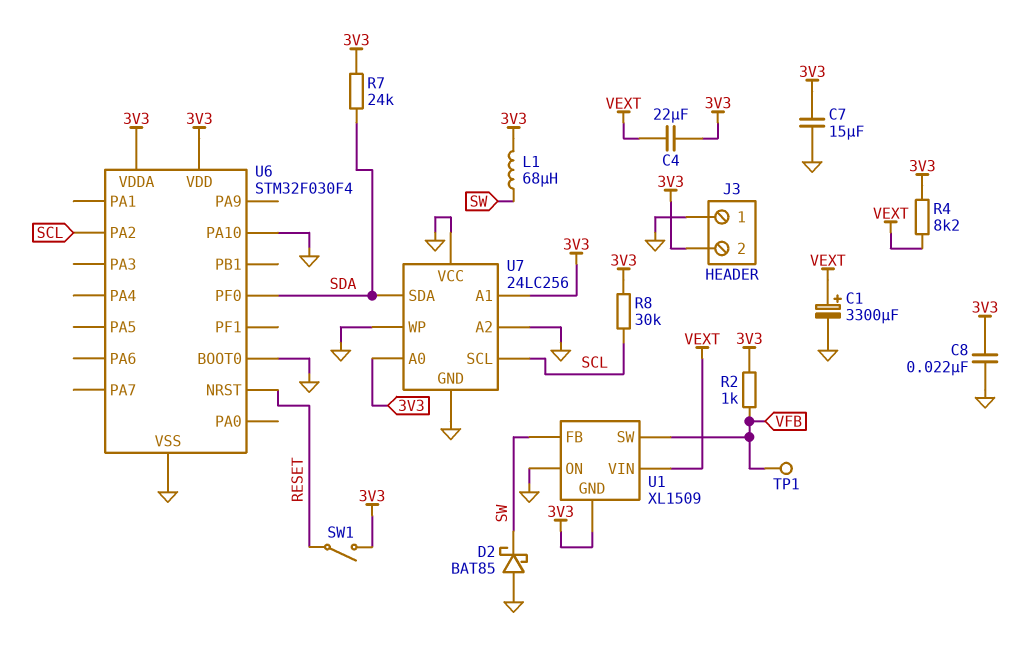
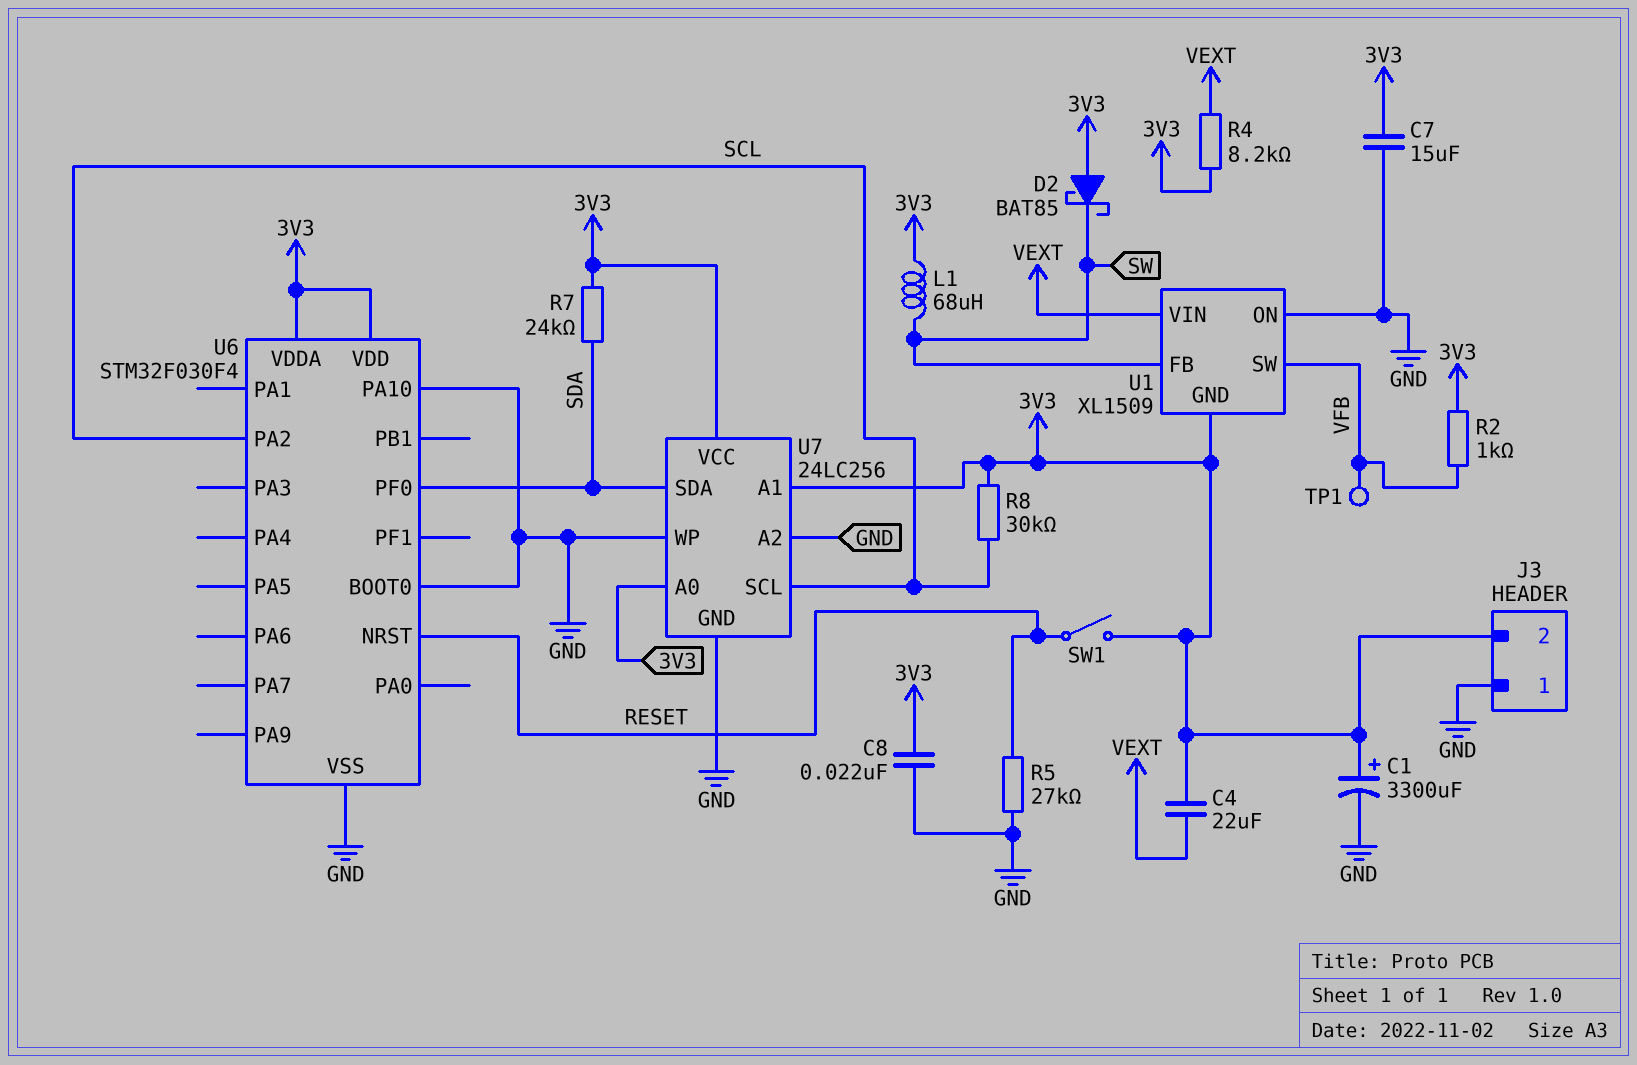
C1: 3300uF (plus VEXT, minus GND) -> 3300uF (plus 3V3, minus GND)
D2: schottky BAT85 (A GND, K SW) -> schottky BAT85 (A 3V3, K SW)
R5: none -> 27k (GND, RESET)
U7 pin VCC: GND -> 3V3

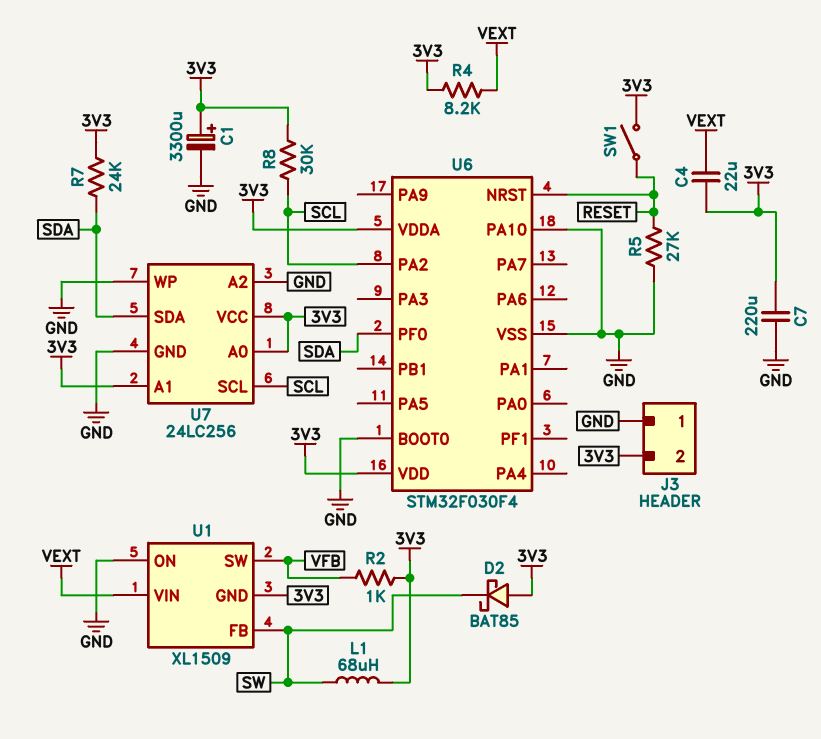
C7: 15uF (3V3, GND) -> 220uF (3V3, GND)
C8: 22nF (3V3, GND) -> none
TP1: test point (VFB) -> none

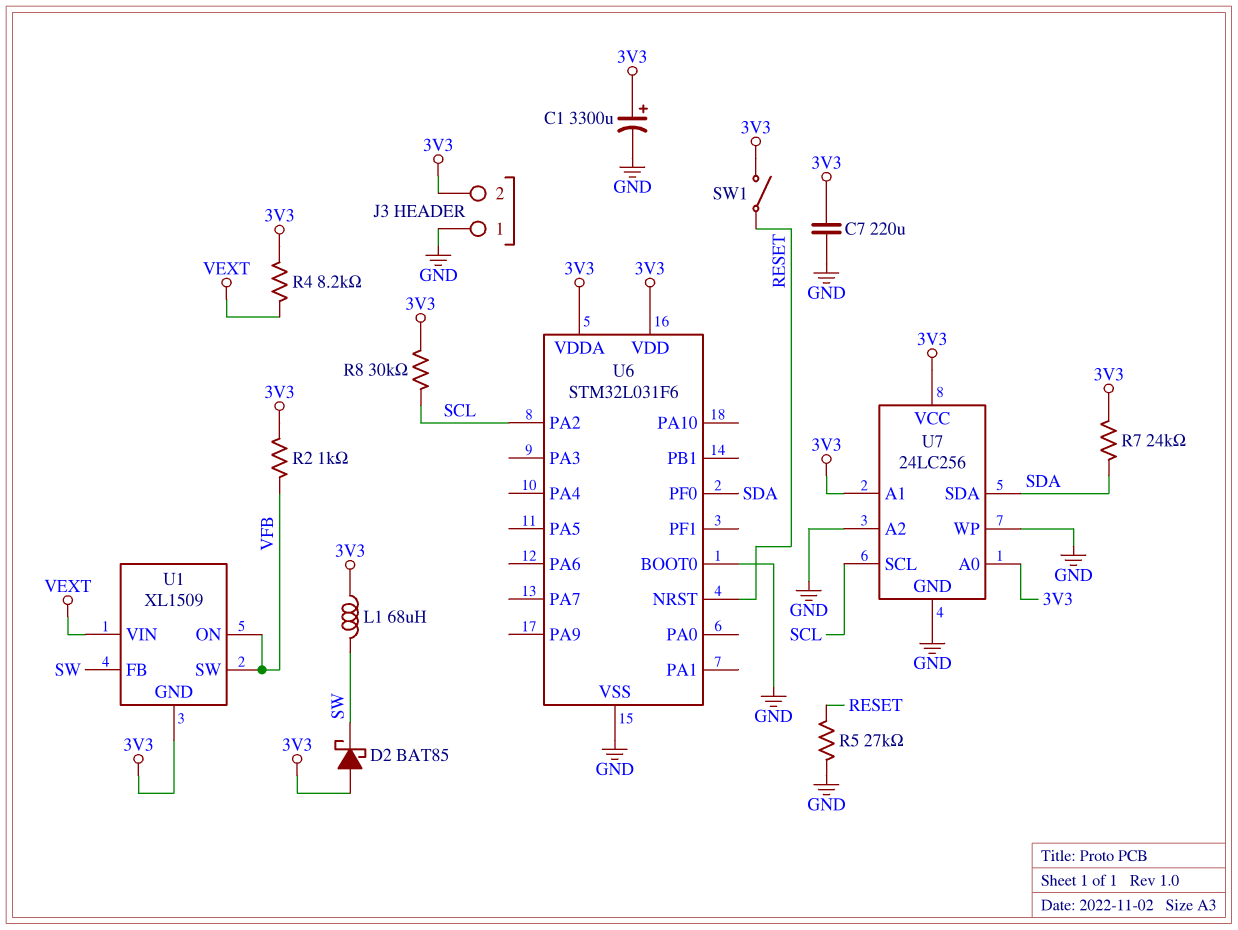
C4: 22uF (3V3, VEXT) -> none
U1 pin ON: GND -> VFB
U6: STM32F030F4 -> STM32L031F6
U6 pin PA10: GND -> none

